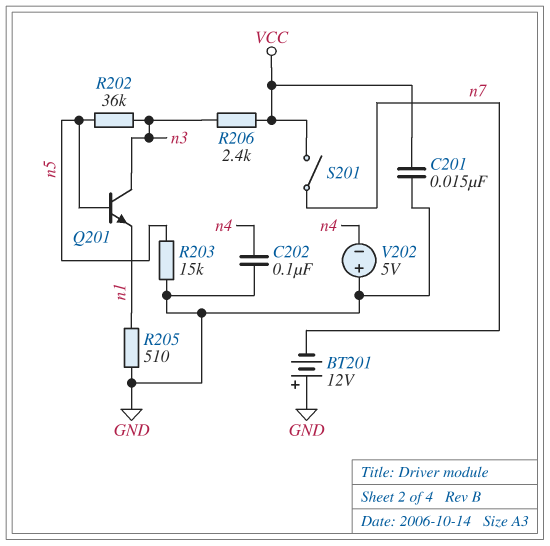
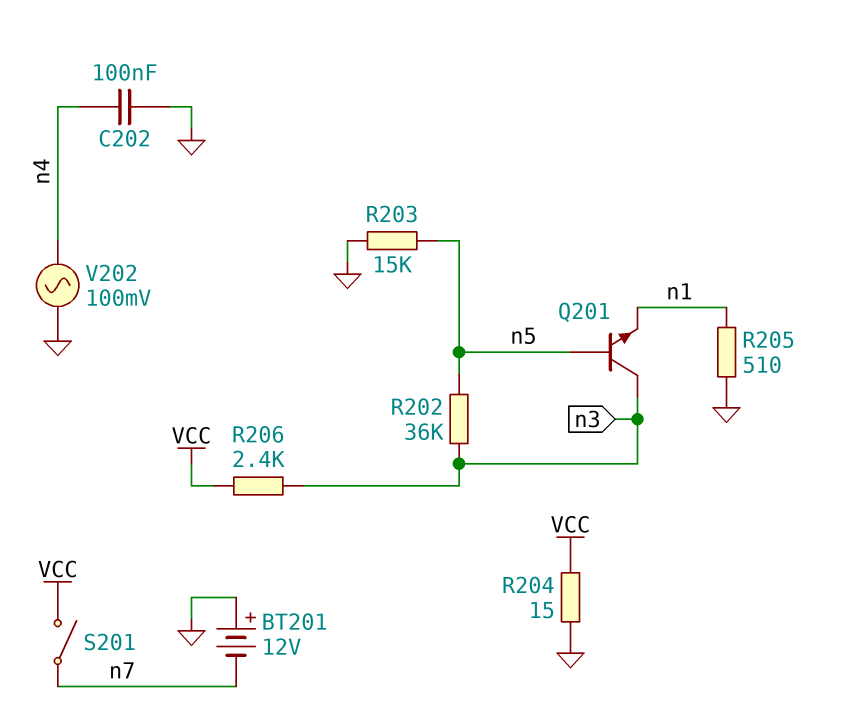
C201: 15nF (GND, VCC) -> none
R204: none -> 15 (GND, VCC)
V202: 5V (plus GND, minus n4) -> AC 100mV (GND, n4)

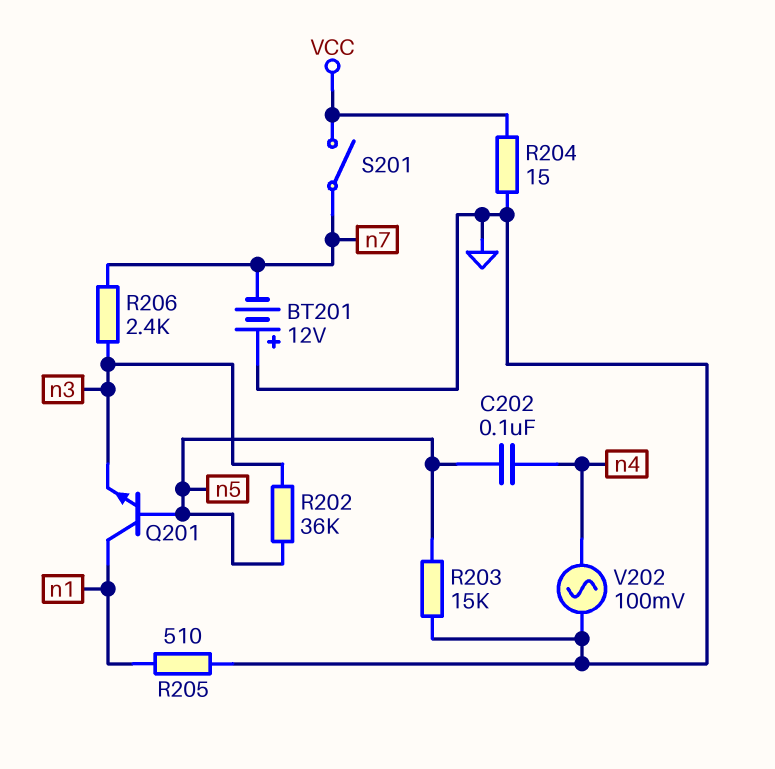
C202: 100nF (GND, n4) -> 100nF (n4, n5)
Q201: NPN (B n5, C n3, E n1) -> NPN (B n5, C n1, E n3)
R206: 2.4k (VCC, n3) -> 2.4k (n3, n7)

